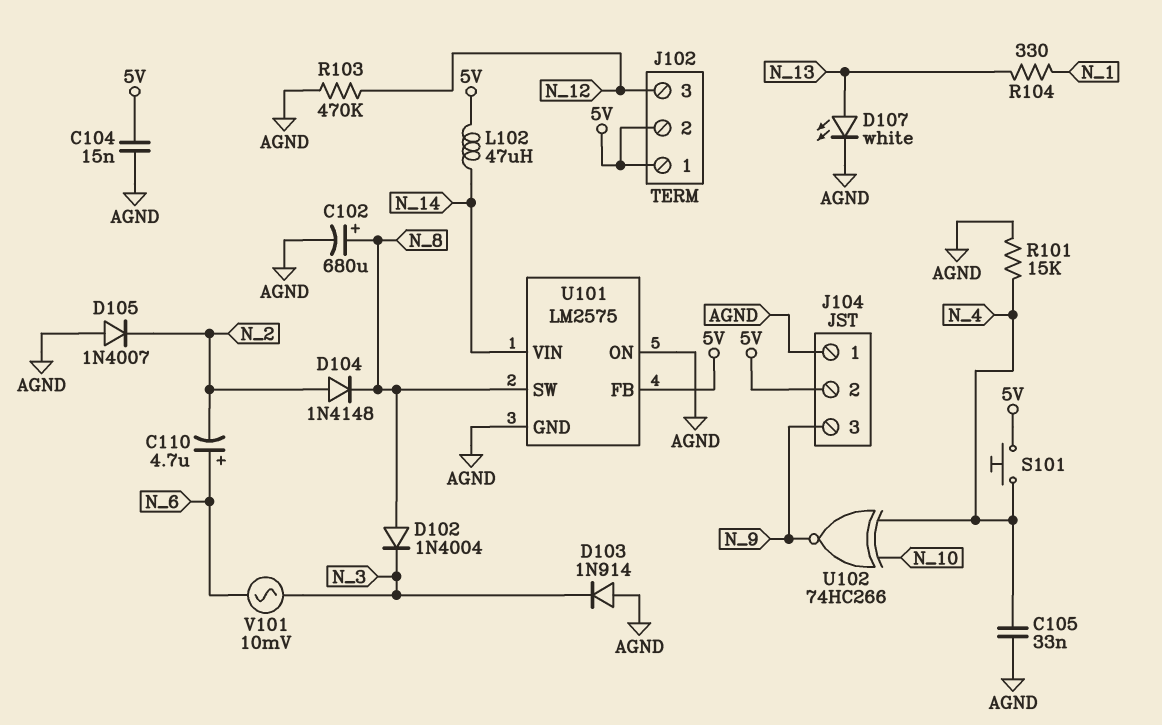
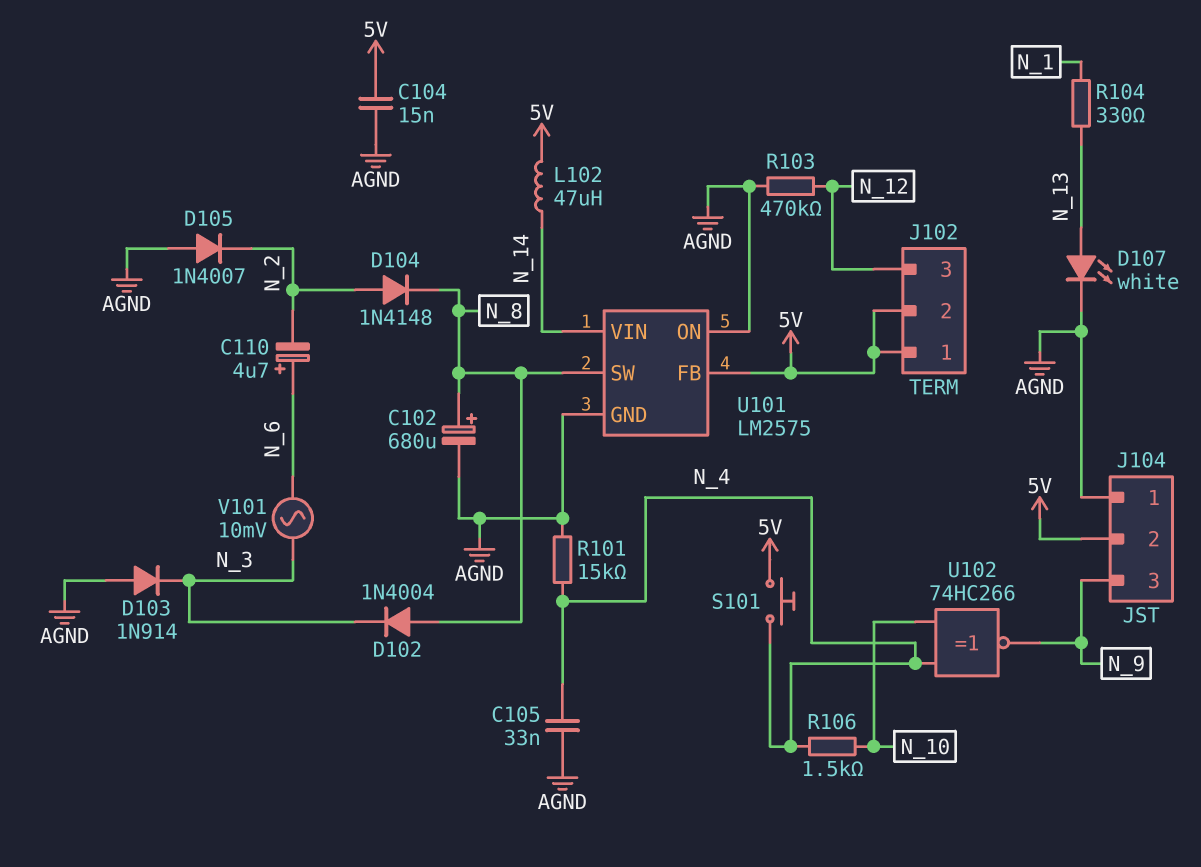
R106: none -> 1.5k (N_4, N_10)

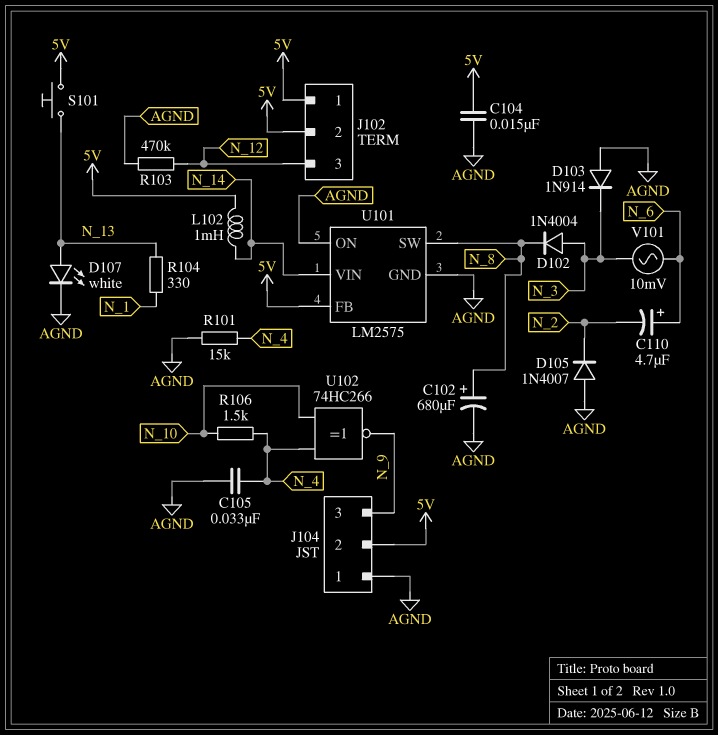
D102: diode 1N4004 (A N_8, K N_3) -> diode 1N4004 (A N_3, K N_8)
D104: diode 1N4148 (A N_2, K N_8) -> none
L102: 47uH (5V, N_14) -> 1mH (5V, N_14)
S101: button (5V, N_4) -> button (5V, N_13)

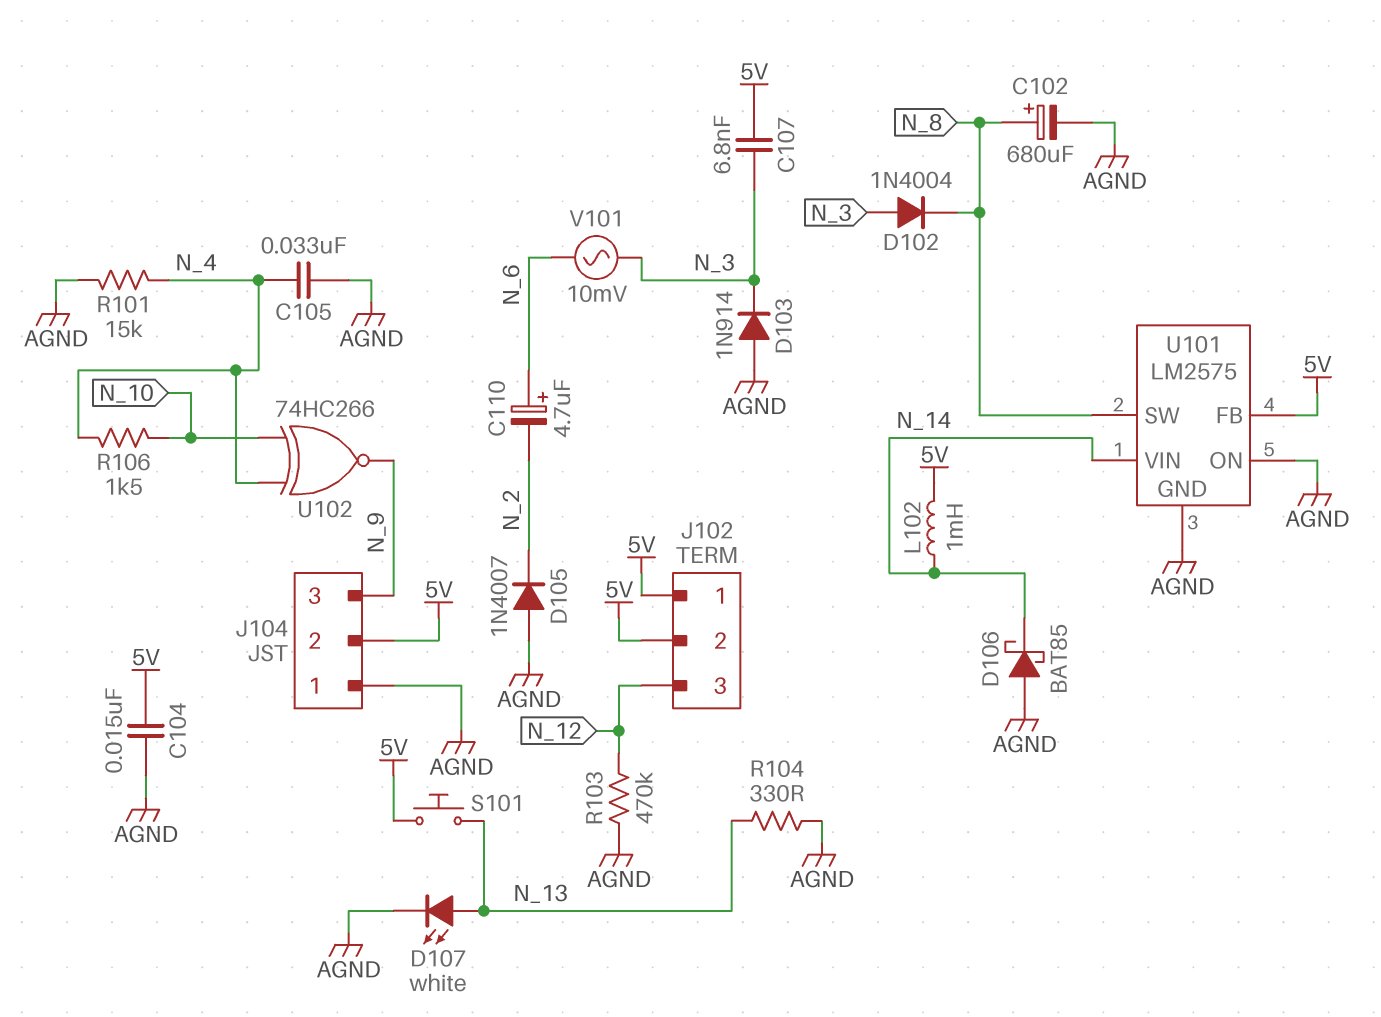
C107: none -> 6.8nF (5V, N_3)
D106: none -> schottky BAT85 (A AGND, K N_14)
R104: 330 (N_1, N_13) -> 330 (AGND, N_13)

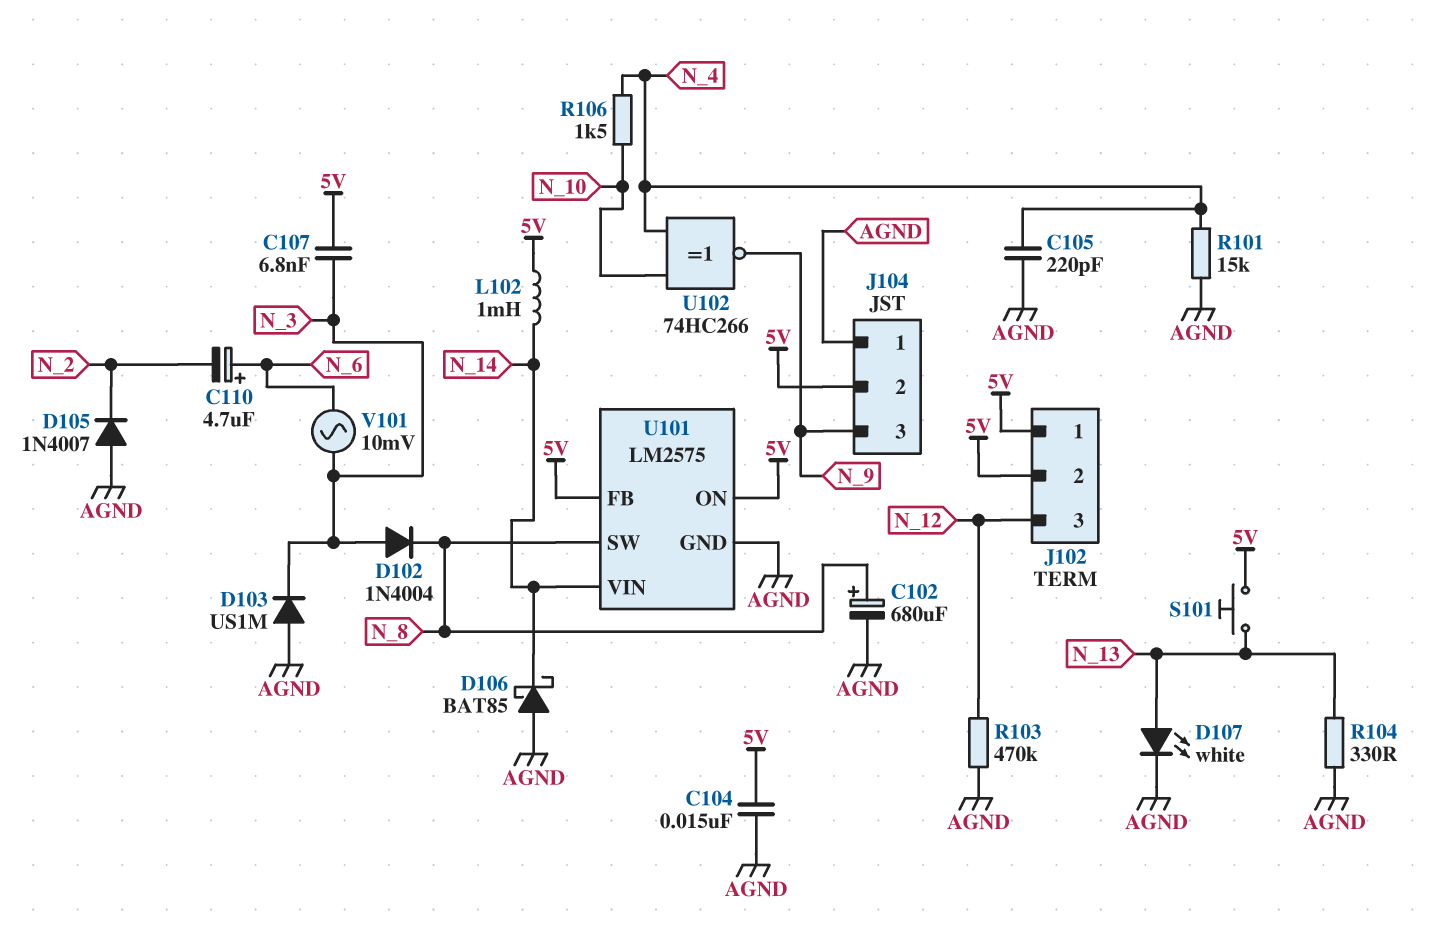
C105: 33nF (AGND, N_4) -> 220pF (AGND, N_4)
D103: diode 1N914 (A AGND, K N_3) -> diode US1M (A AGND, K N_3)
U101 pin ON: AGND -> 5V

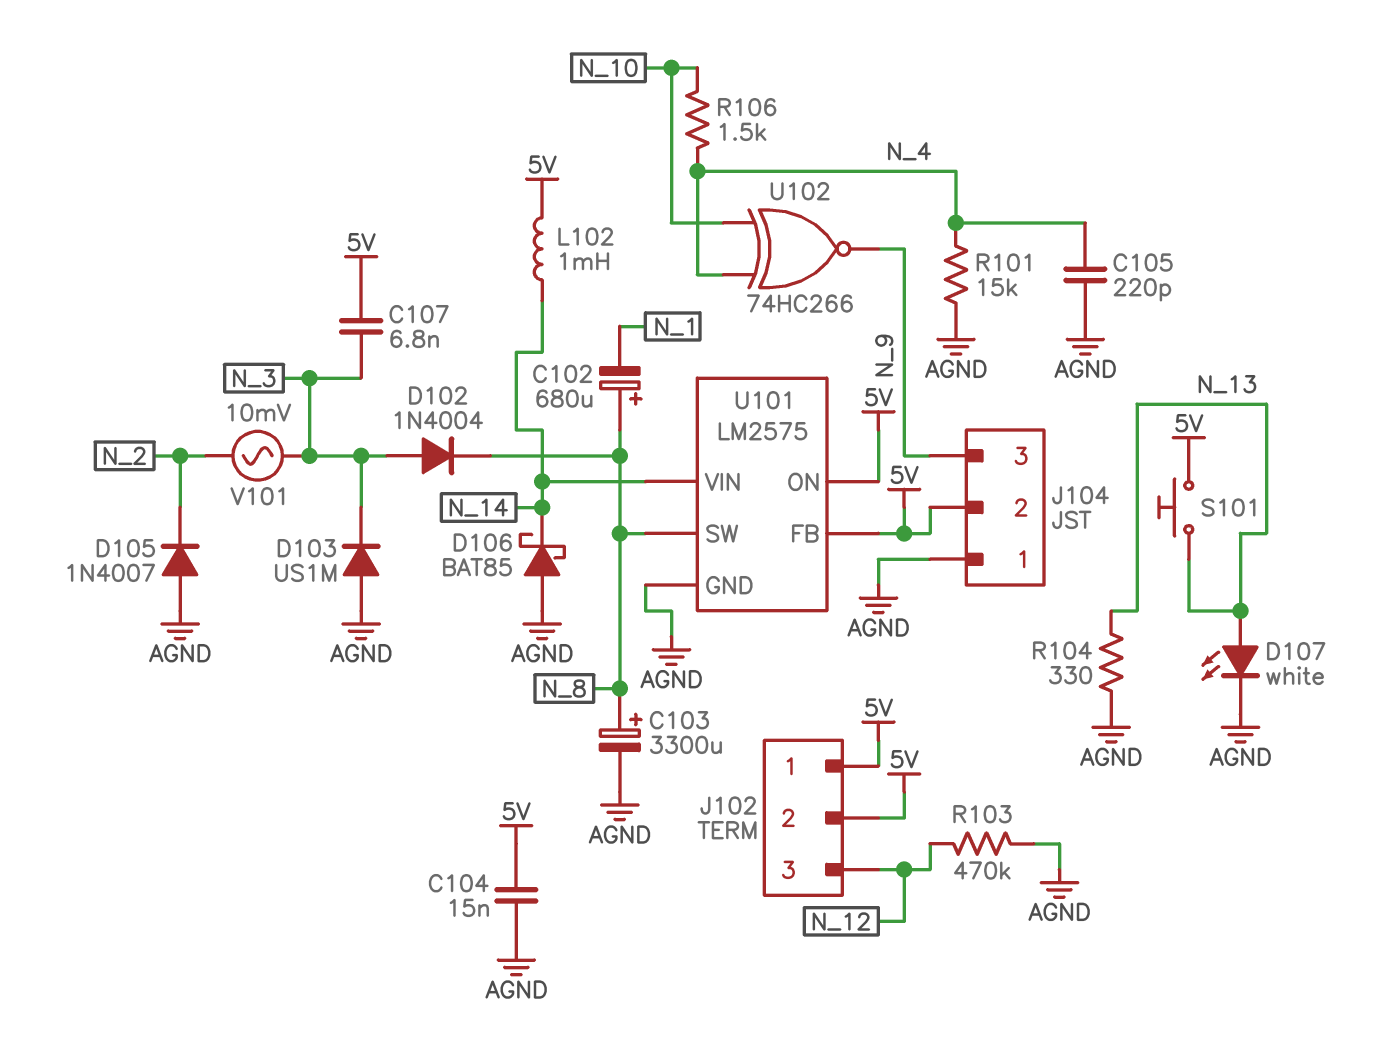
C102: 680uF (plus N_8, minus AGND) -> 680uF (plus N_8, minus N_1)
C103: none -> 3300uF (plus N_8, minus AGND)
C110: 4.7uF (plus N_6, minus N_2) -> none
V101: AC 10mV (N_3, N_6) -> AC 10mV (N_2, N_3)

